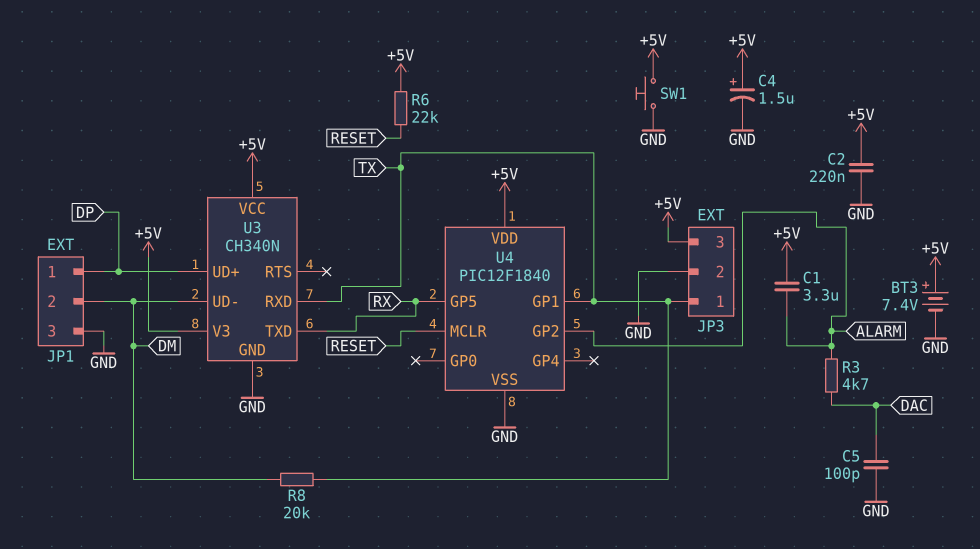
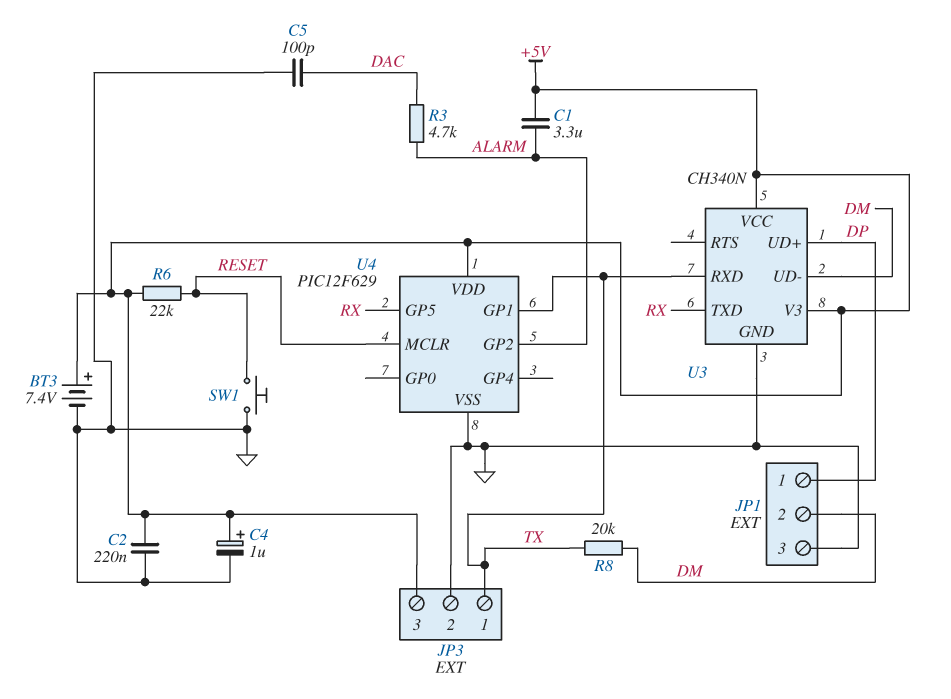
C4: 1.5uF (plus +5V, minus GND) -> 1uF (plus +5V, minus GND)
SW1: button (+5V, GND) -> button (GND, RESET)
U4: PIC12F1840 -> PIC12F629

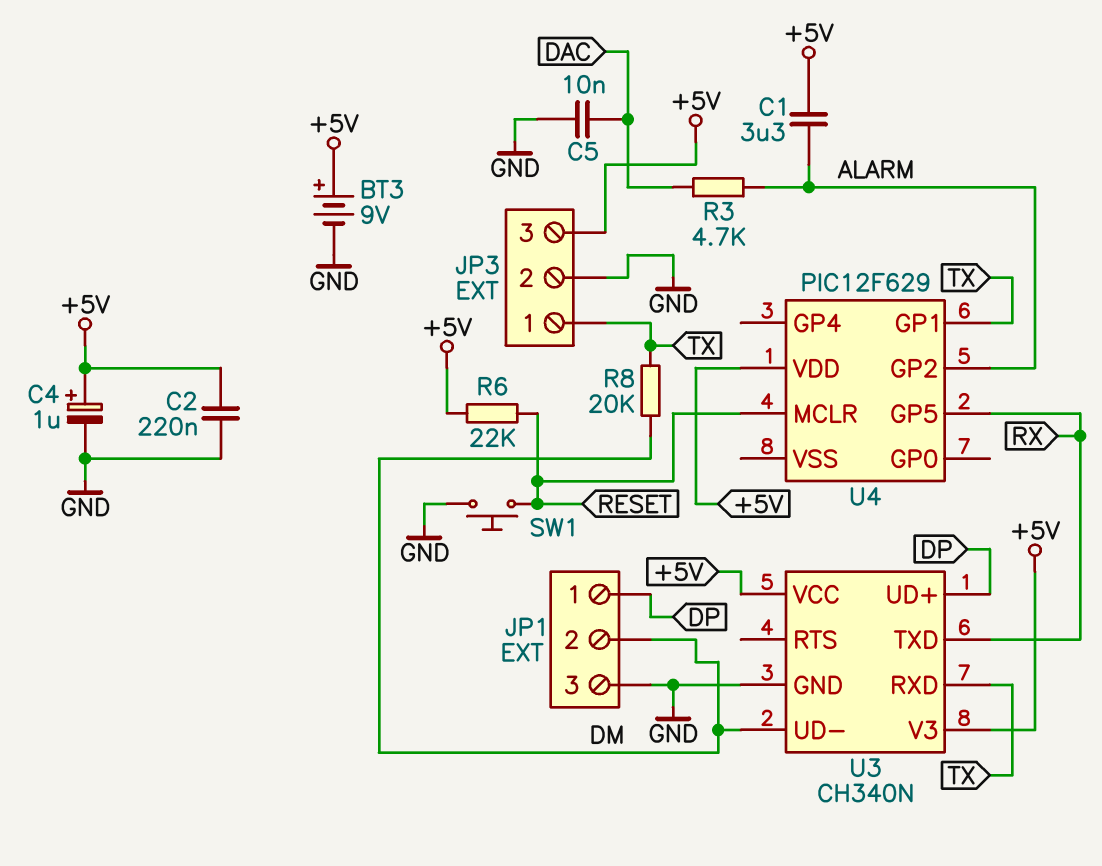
BT3: 7.4V (plus +5V, minus GND) -> 9V (plus +5V, minus GND)
C5: 100pF (DAC, GND) -> 10nF (DAC, GND)
U4 pin VSS: GND -> none

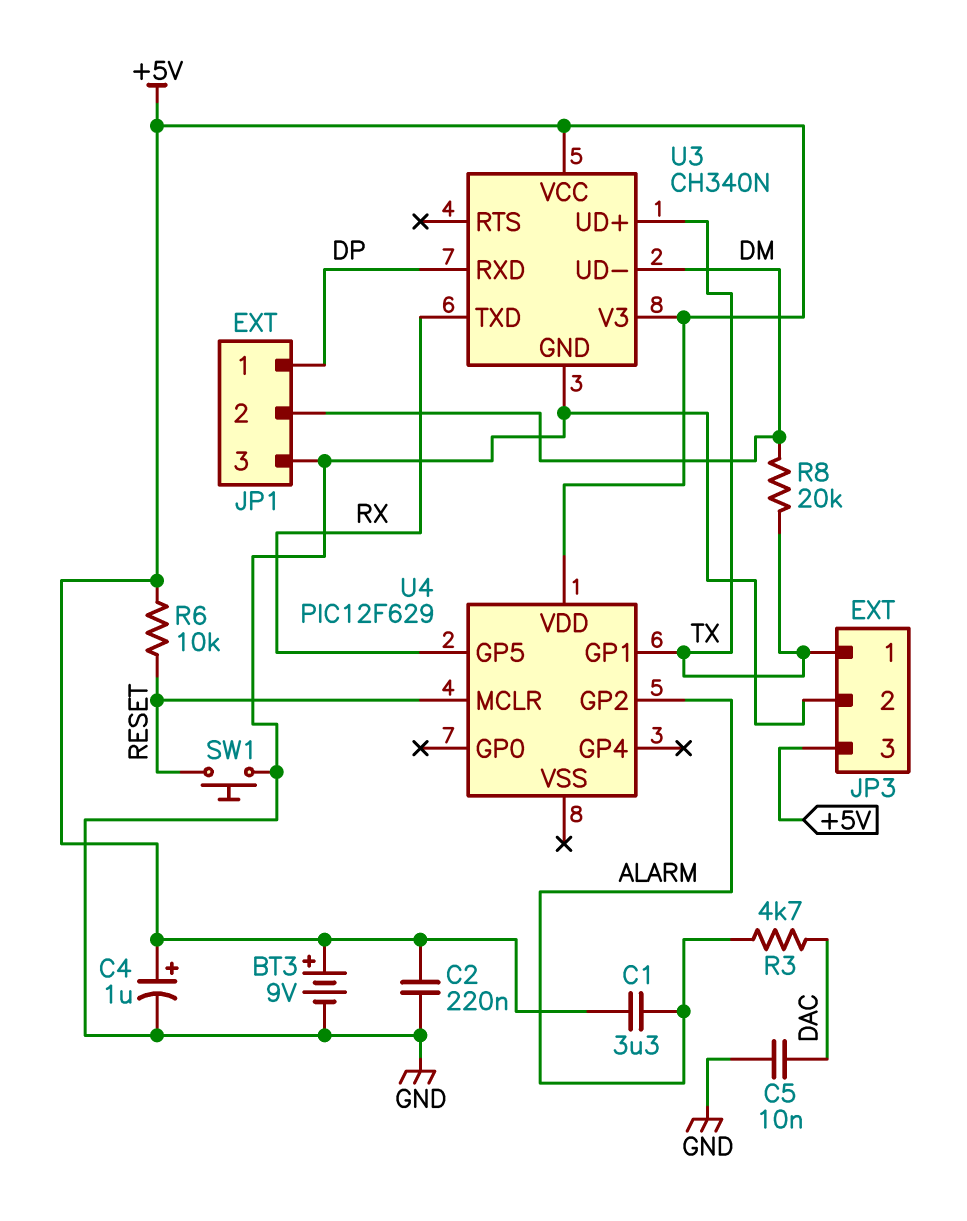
R6: 22k (+5V, RESET) -> 10k (+5V, RESET)
U3 pin RXD: TX -> DP
U3 pin UD+: DP -> TX

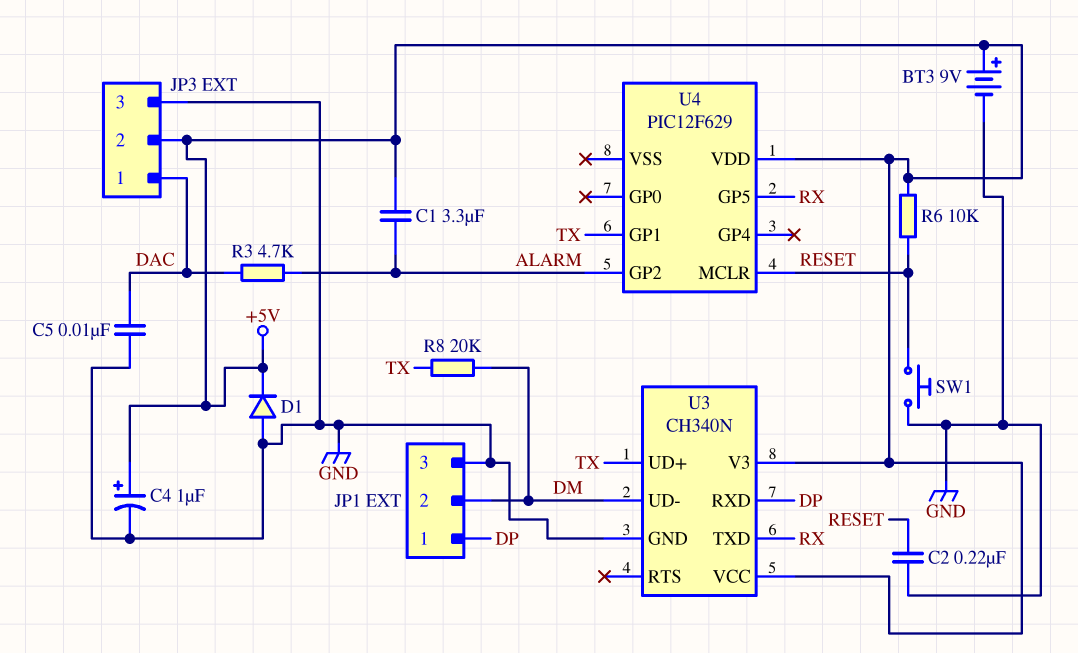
C2: 220nF (+5V, GND) -> 220nF (GND, RESET)
D1: none -> diode (A GND, K +5V)
JP3 pin 1: TX -> DAC
JP3 pin 2: GND -> +5V
JP3 pin 3: +5V -> GND

